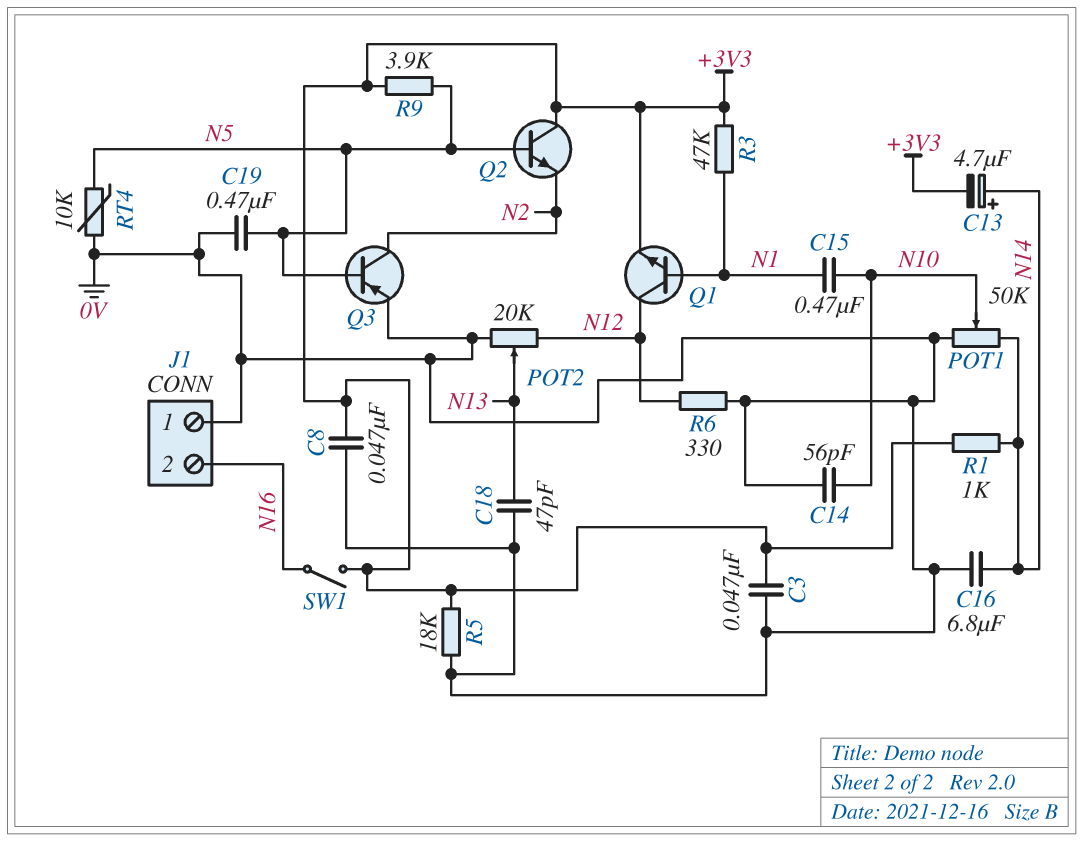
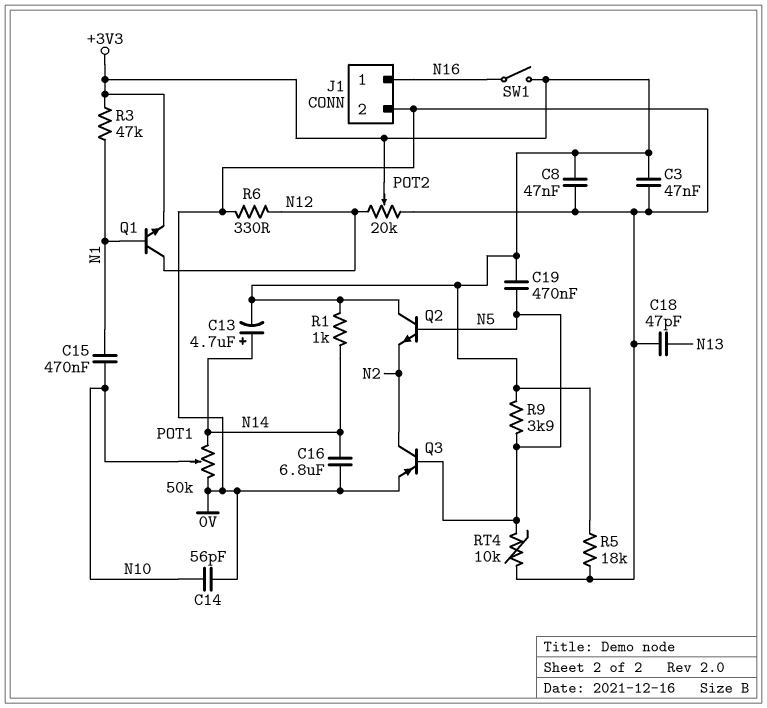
C19: 470nF (0V, N5) -> 470nF (+3V3, N5)
J1 pin 1: 0V -> N16
J1 pin 2: N16 -> 0V
POT2: 20k (0V, N12, wiper N13) -> 20k (0V, N12, wiper +3V3)

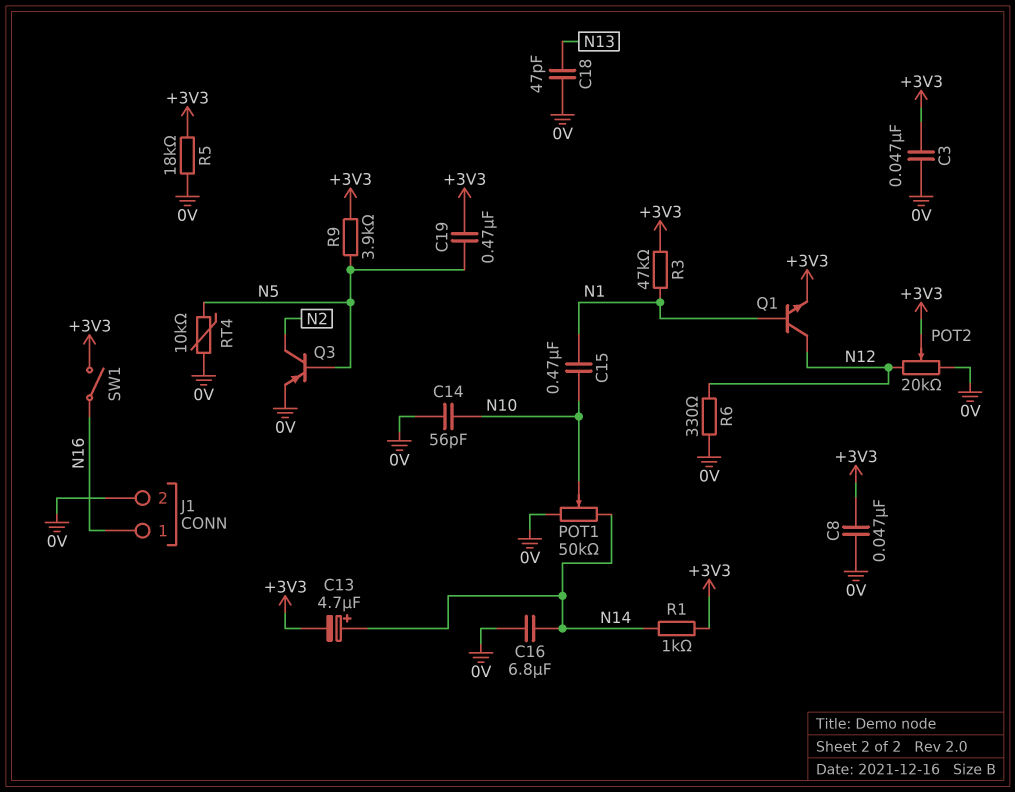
Q2: NPN (B N5, C +3V3, E N2) -> none

